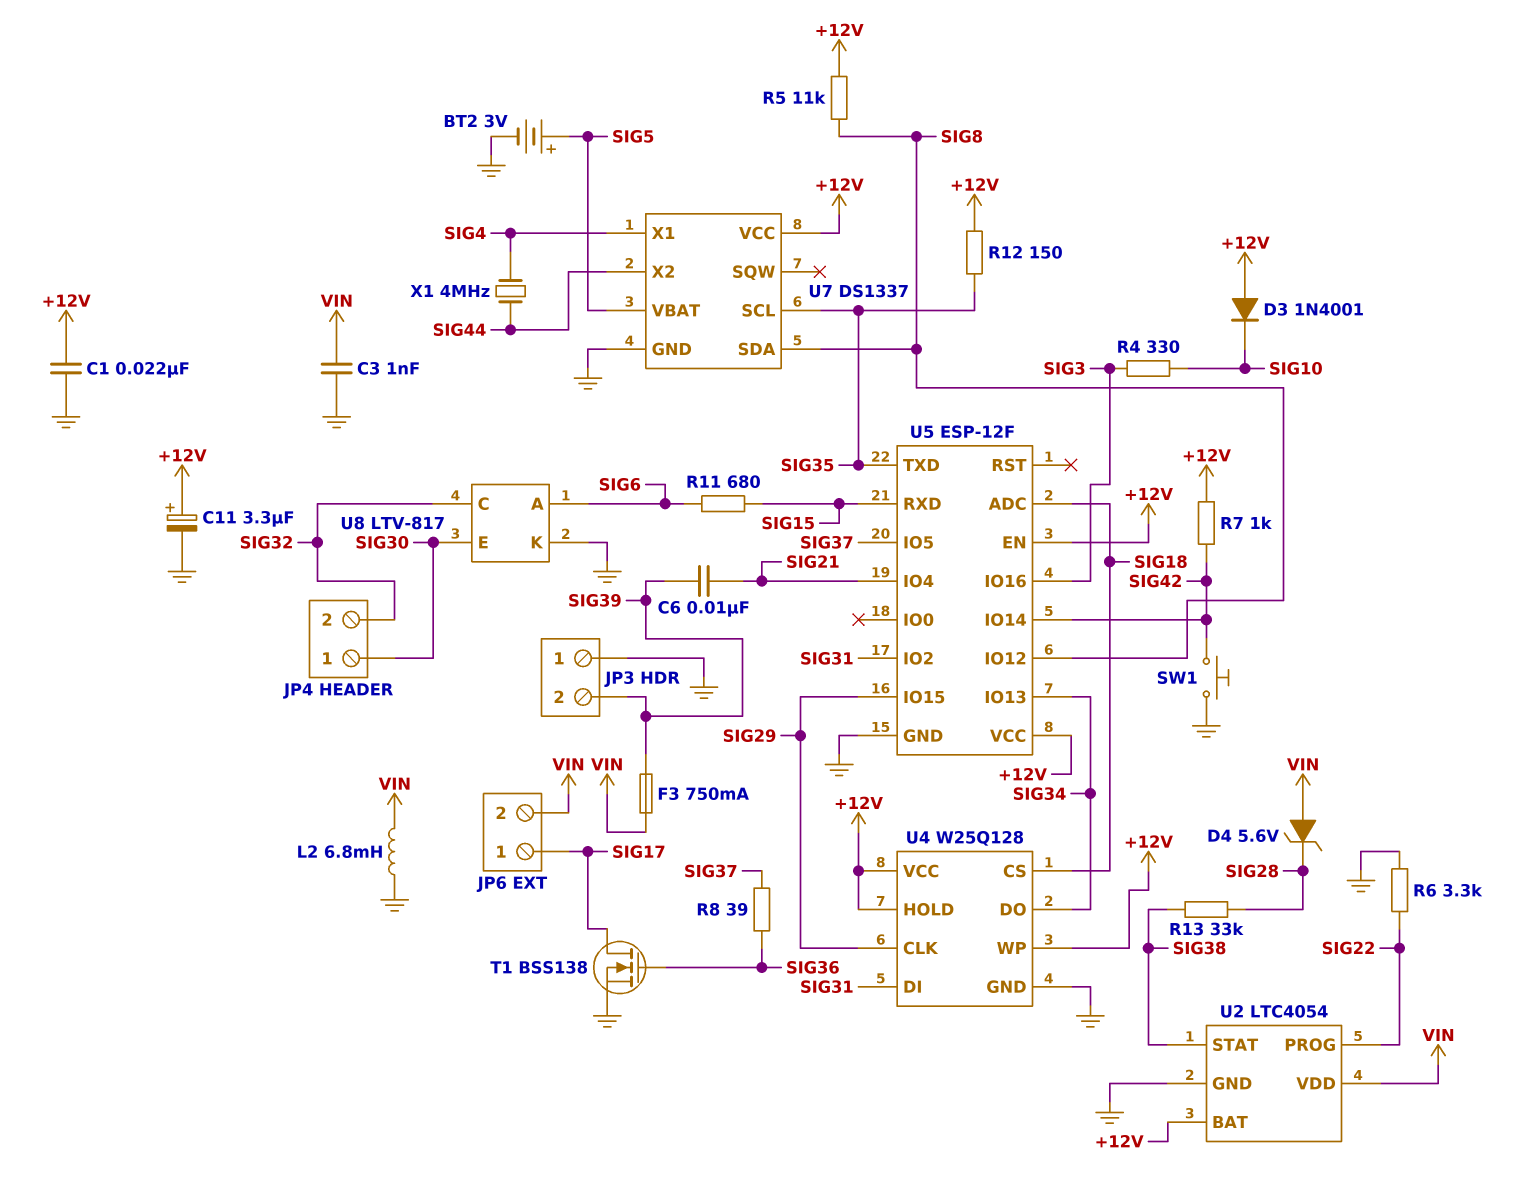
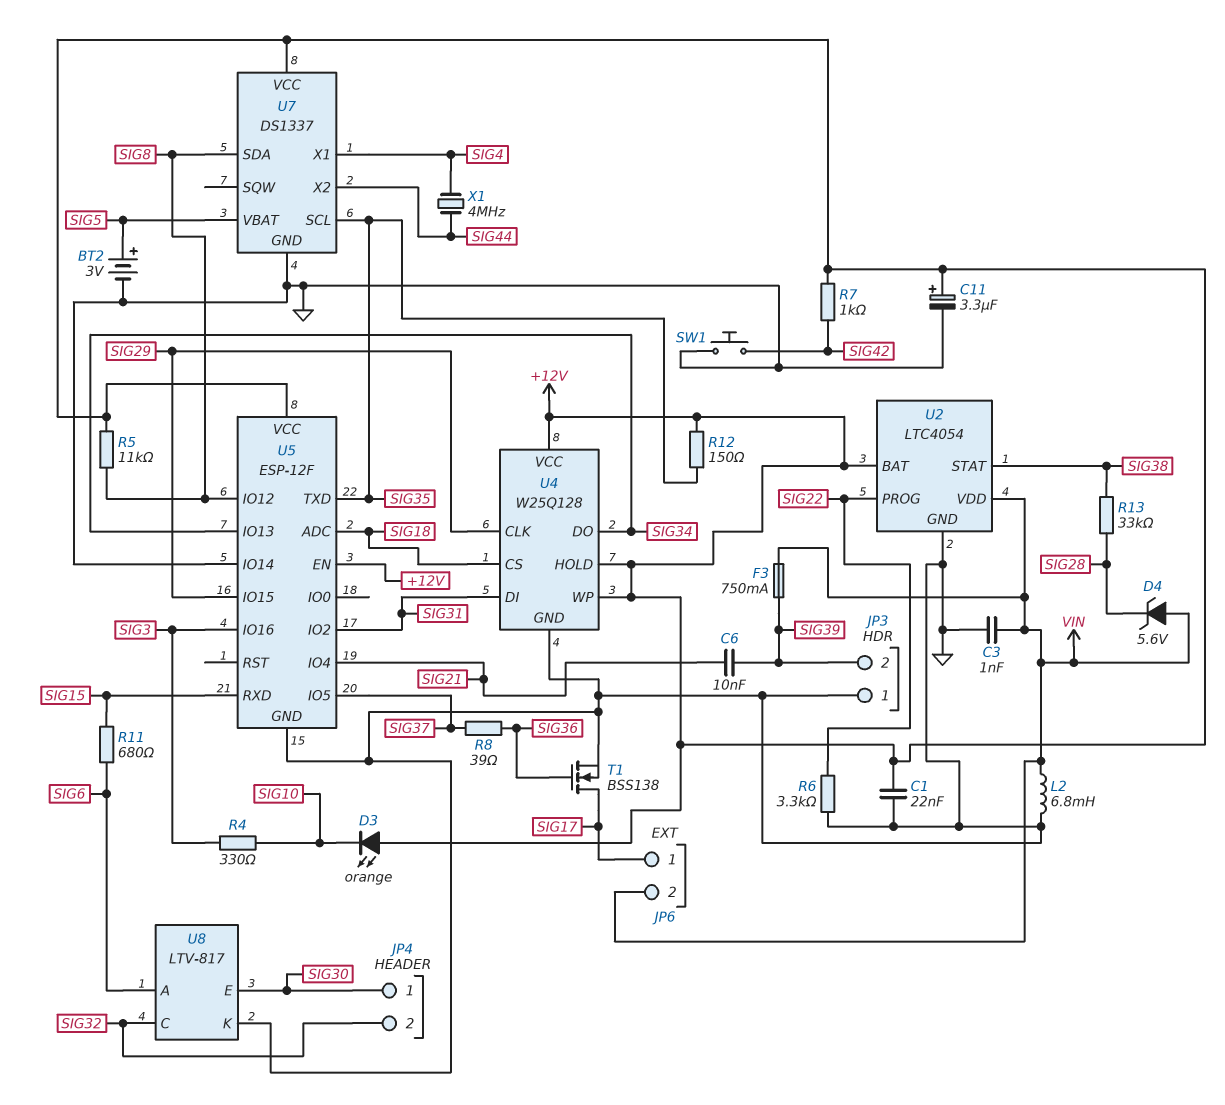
D3: diode 1N4001 (A +12V, K SIG10) -> LED orange (A +12V, K SIG10)
U5 pin IO14: SIG42 -> GND

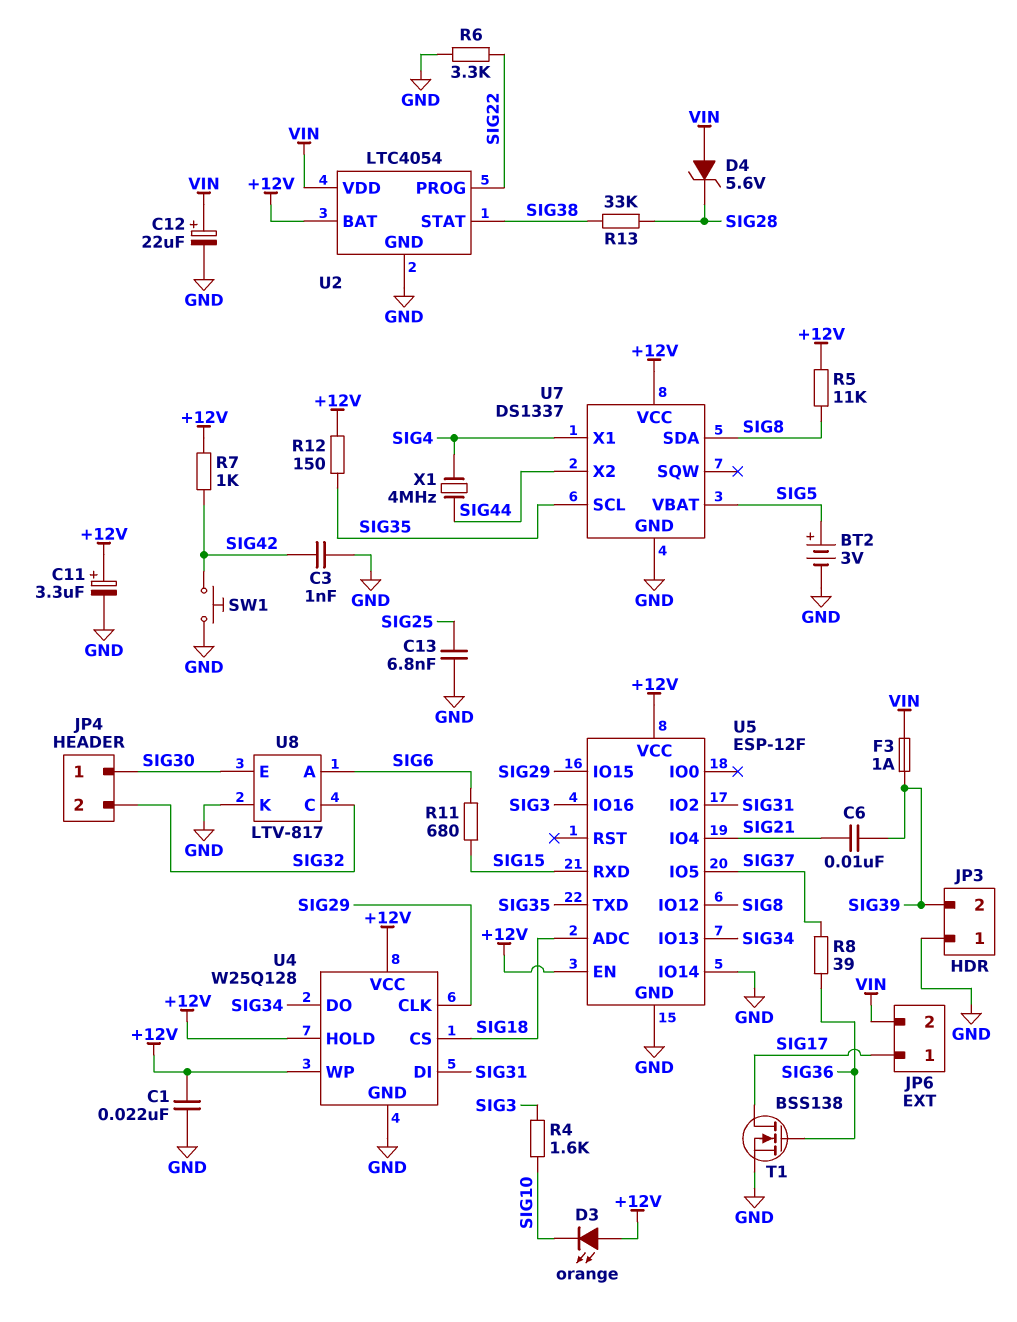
C3: 1nF (GND, VIN) -> 1nF (GND, SIG42)
C12: none -> 22uF (plus VIN, minus GND)
C13: none -> 6.8nF (GND, SIG25)
F3: 750mA (SIG39, VIN) -> 1A (SIG39, VIN)
L2: 6.8mH (GND, VIN) -> none
R4: 330 (SIG3, SIG10) -> 1.6k (SIG3, SIG10)

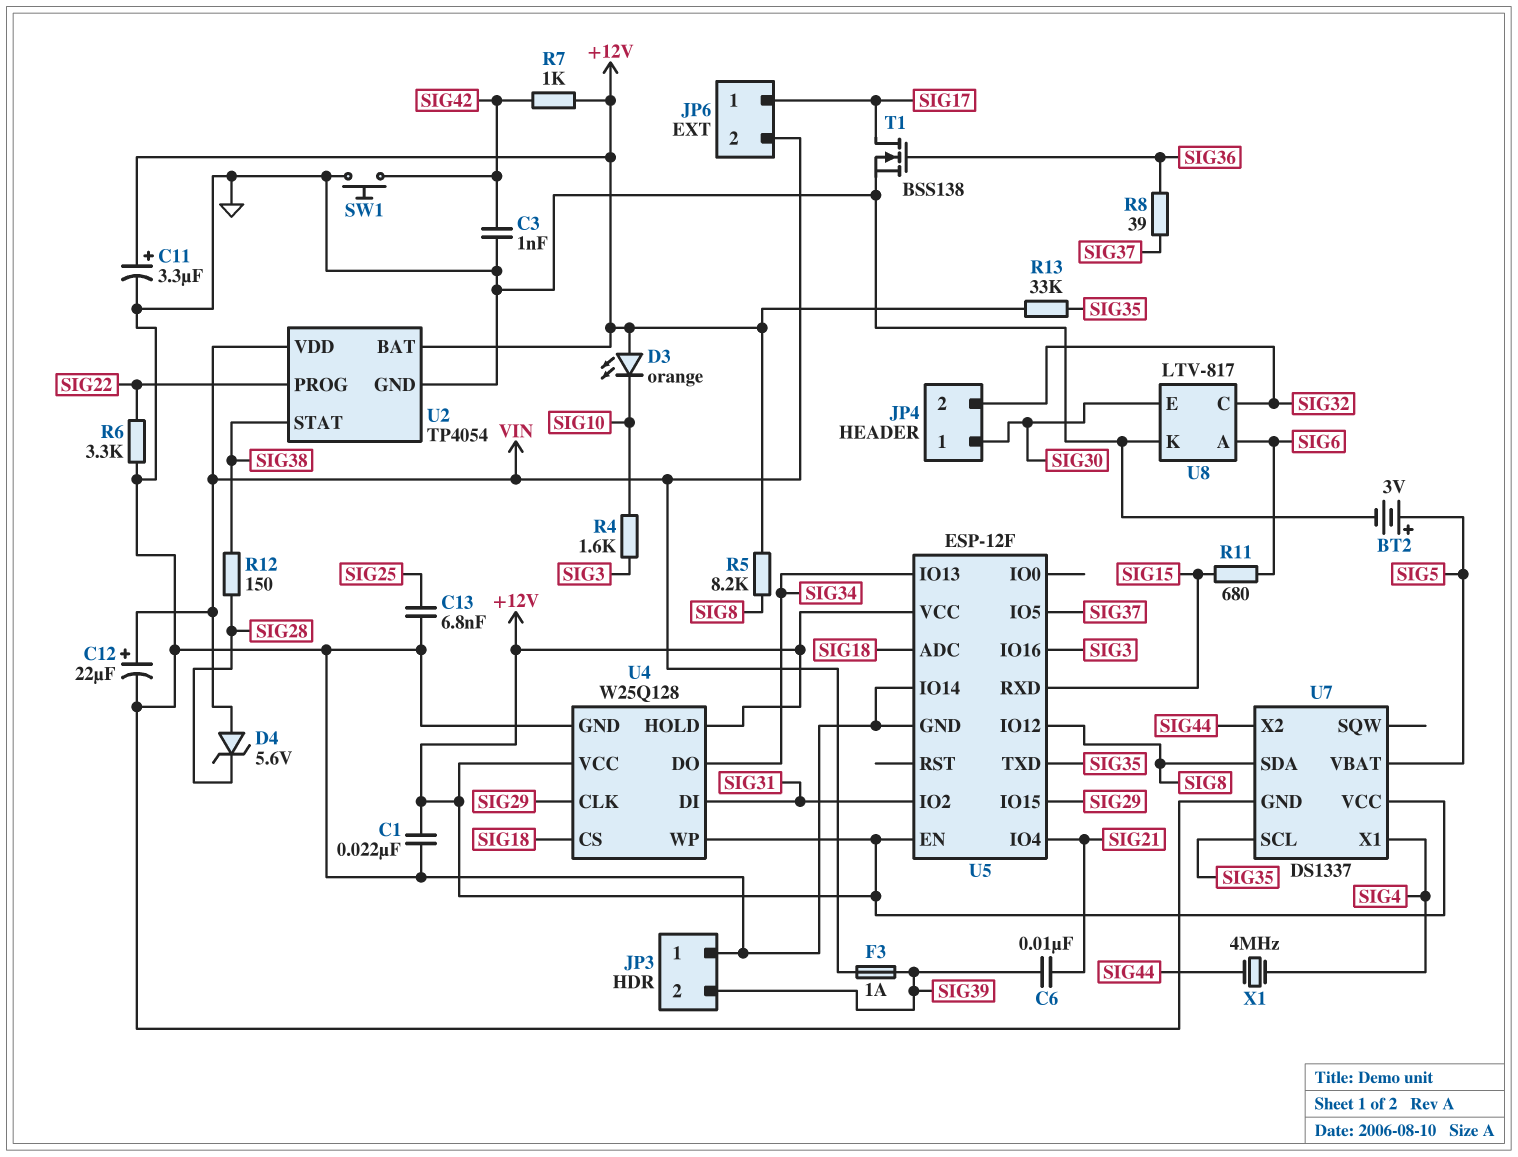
R5: 11k (+12V, SIG8) -> 8.2k (+12V, SIG8)
R12: 150 (+12V, SIG35) -> 150 (SIG28, SIG38)
R13: 33k (SIG28, SIG38) -> 33k (+12V, SIG35)
U2: LTC4054 -> TP4054

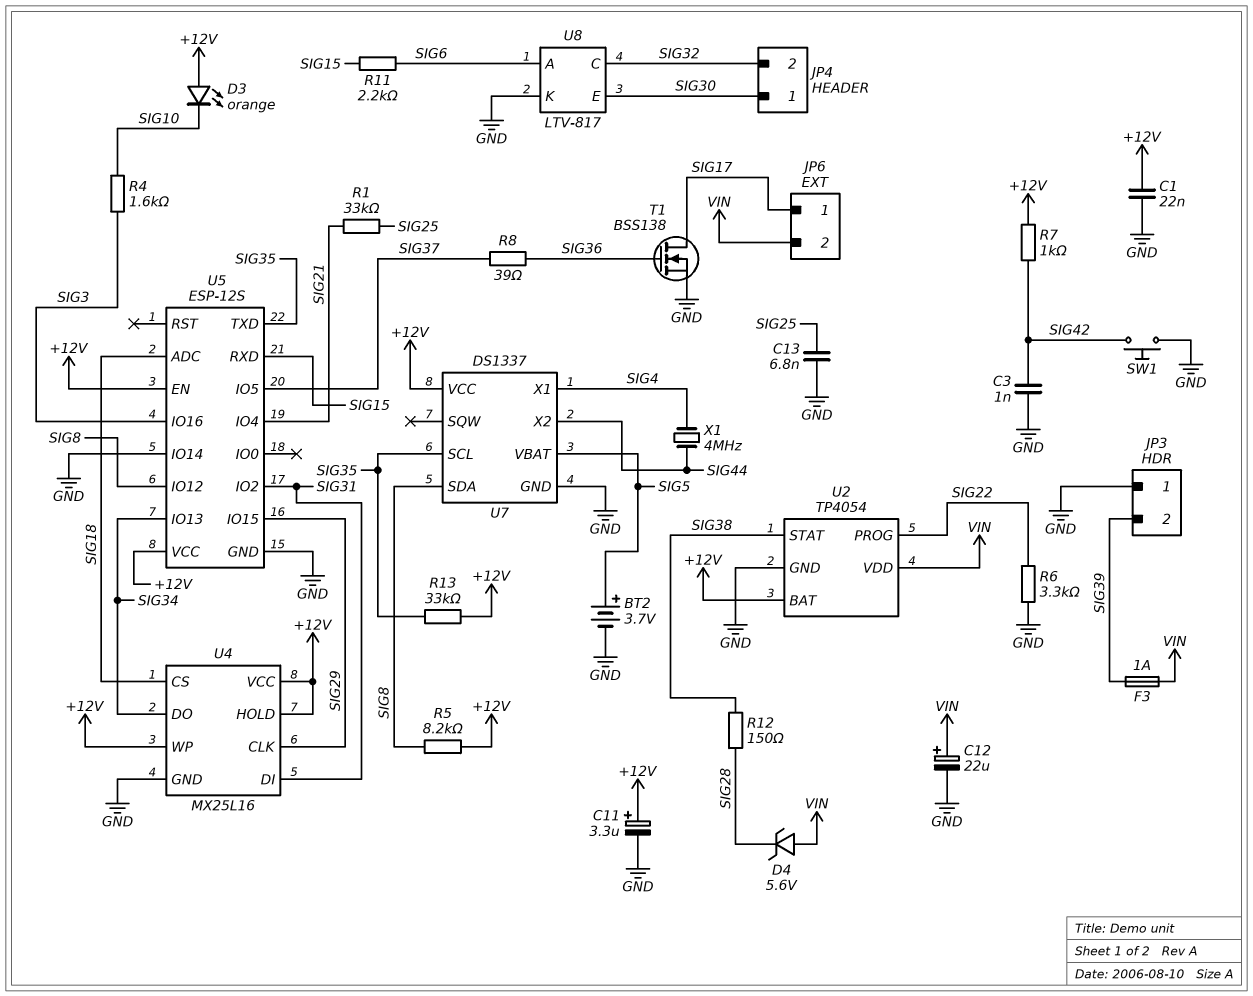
BT2: 3V (plus SIG5, minus GND) -> 3.7V (plus SIG5, minus GND)
C6: 10nF (SIG21, SIG39) -> none
R1: none -> 33k (SIG21, SIG25)
R11: 680 (SIG6, SIG15) -> 2.2k (SIG6, SIG15)
U4: W25Q128 -> MX25L16
U5: ESP-12F -> ESP-12S

